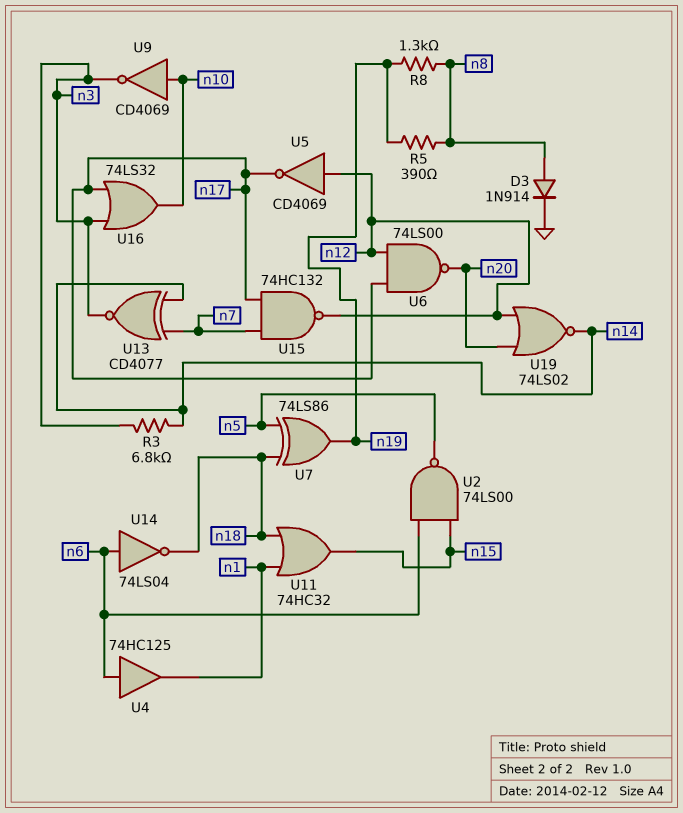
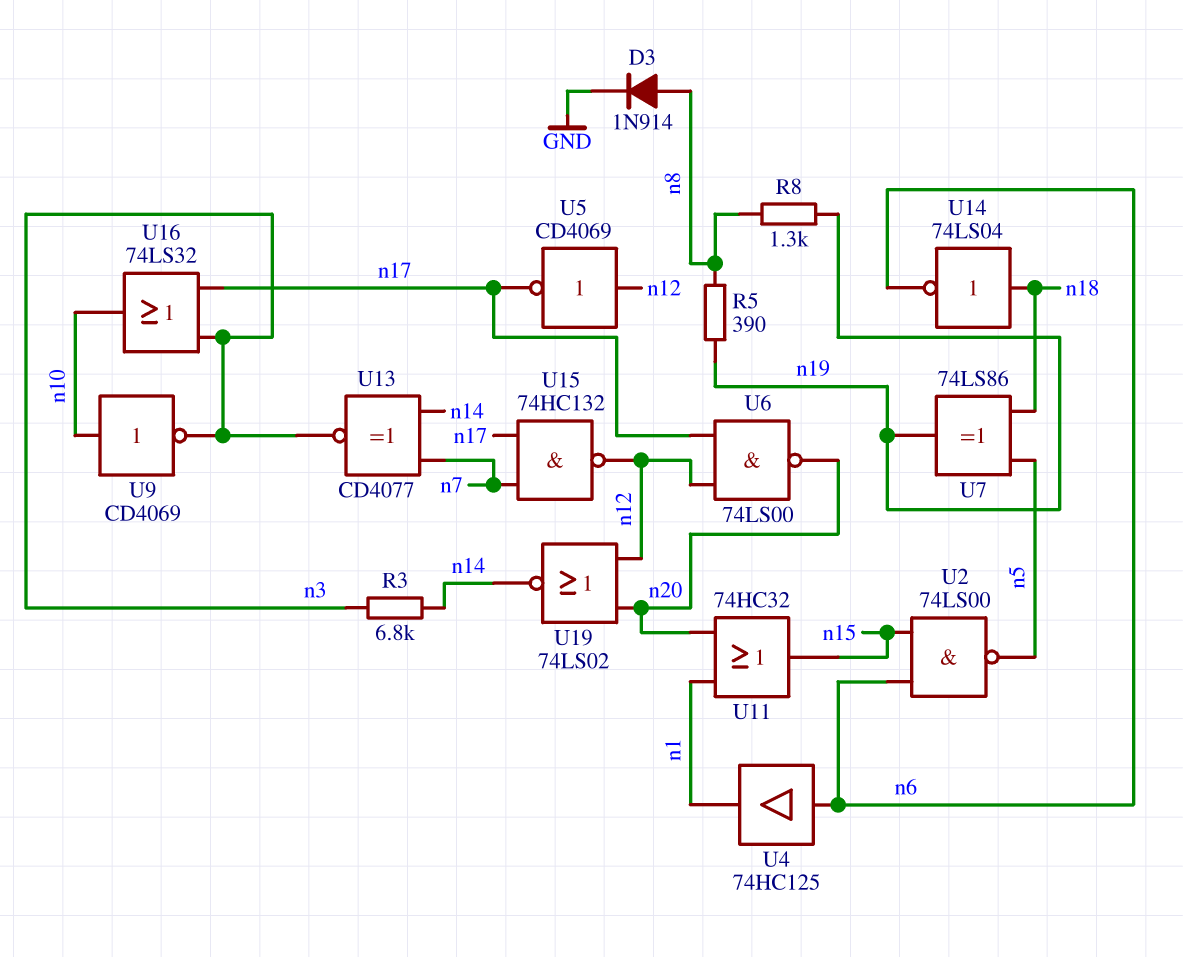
U11: OR 74HC32 (in n1, in n18, out n15) -> OR 74HC32 (in n1, in n20, out n15)
U14: NOT 74LS04 (in n6, out n18) -> NOT 74LS04 (in n18, out n6)

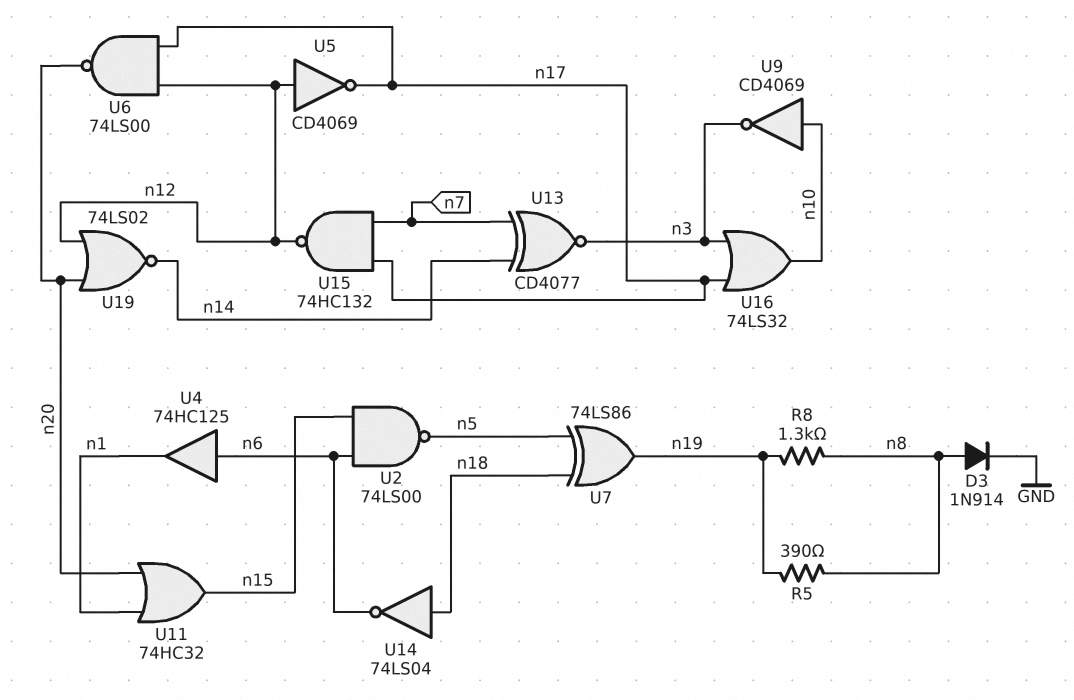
R3: 6.8k (n3, n14) -> none

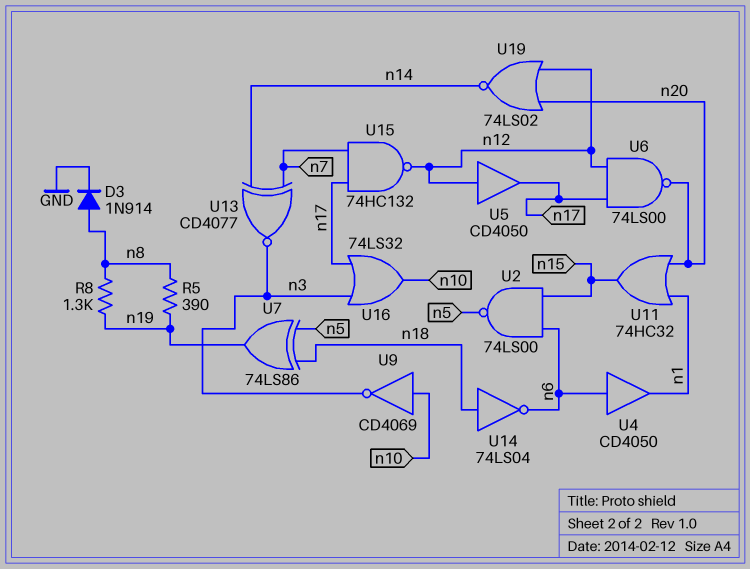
U4: buffer 74HC125 (in n6, out n1) -> buffer CD4050 (in n6, out n1)
U5: NOT CD4069 (in n12, out n17) -> buffer CD4050 (in n12, out n17)

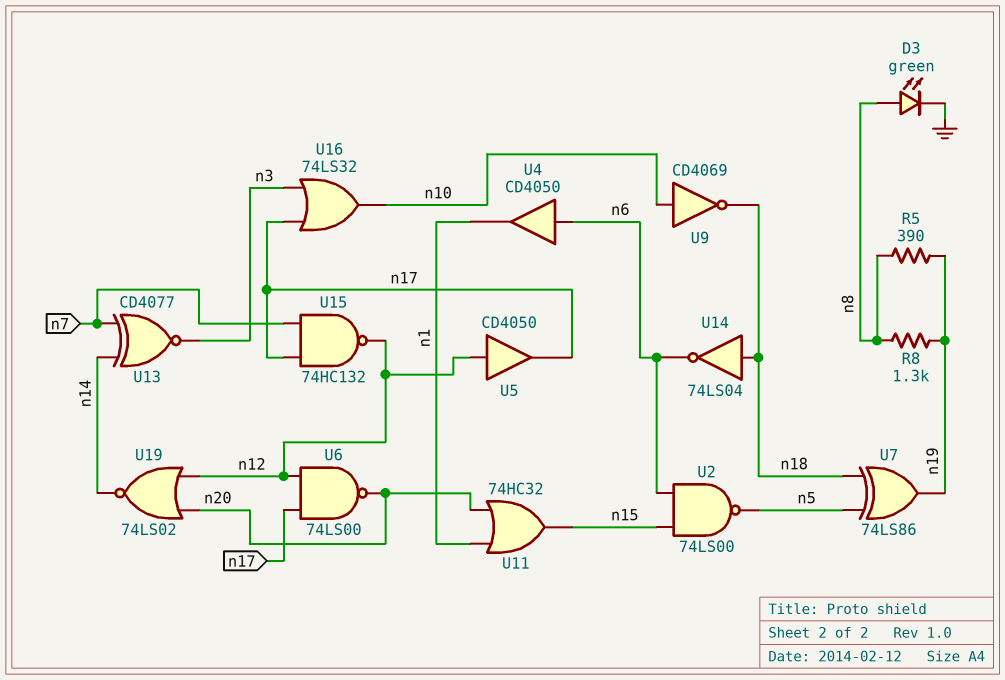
D3: diode 1N914 (A n8, K GND) -> LED green (A n8, K GND)
U9: NOT CD4069 (in n10, out n3) -> NOT CD4069 (in n10, out n18)

